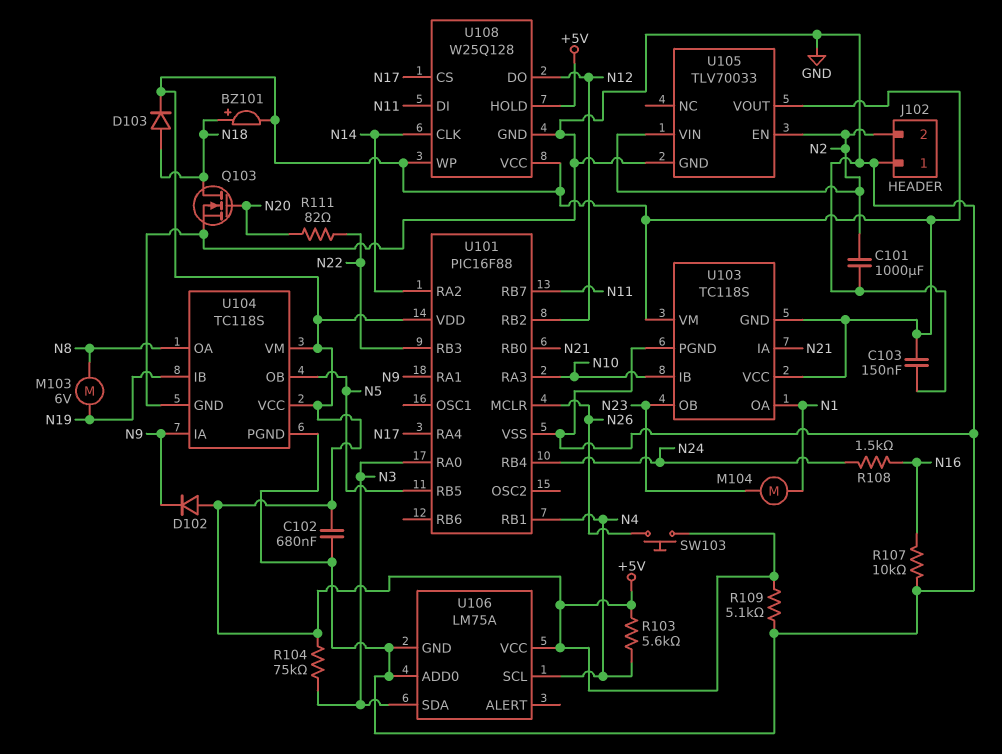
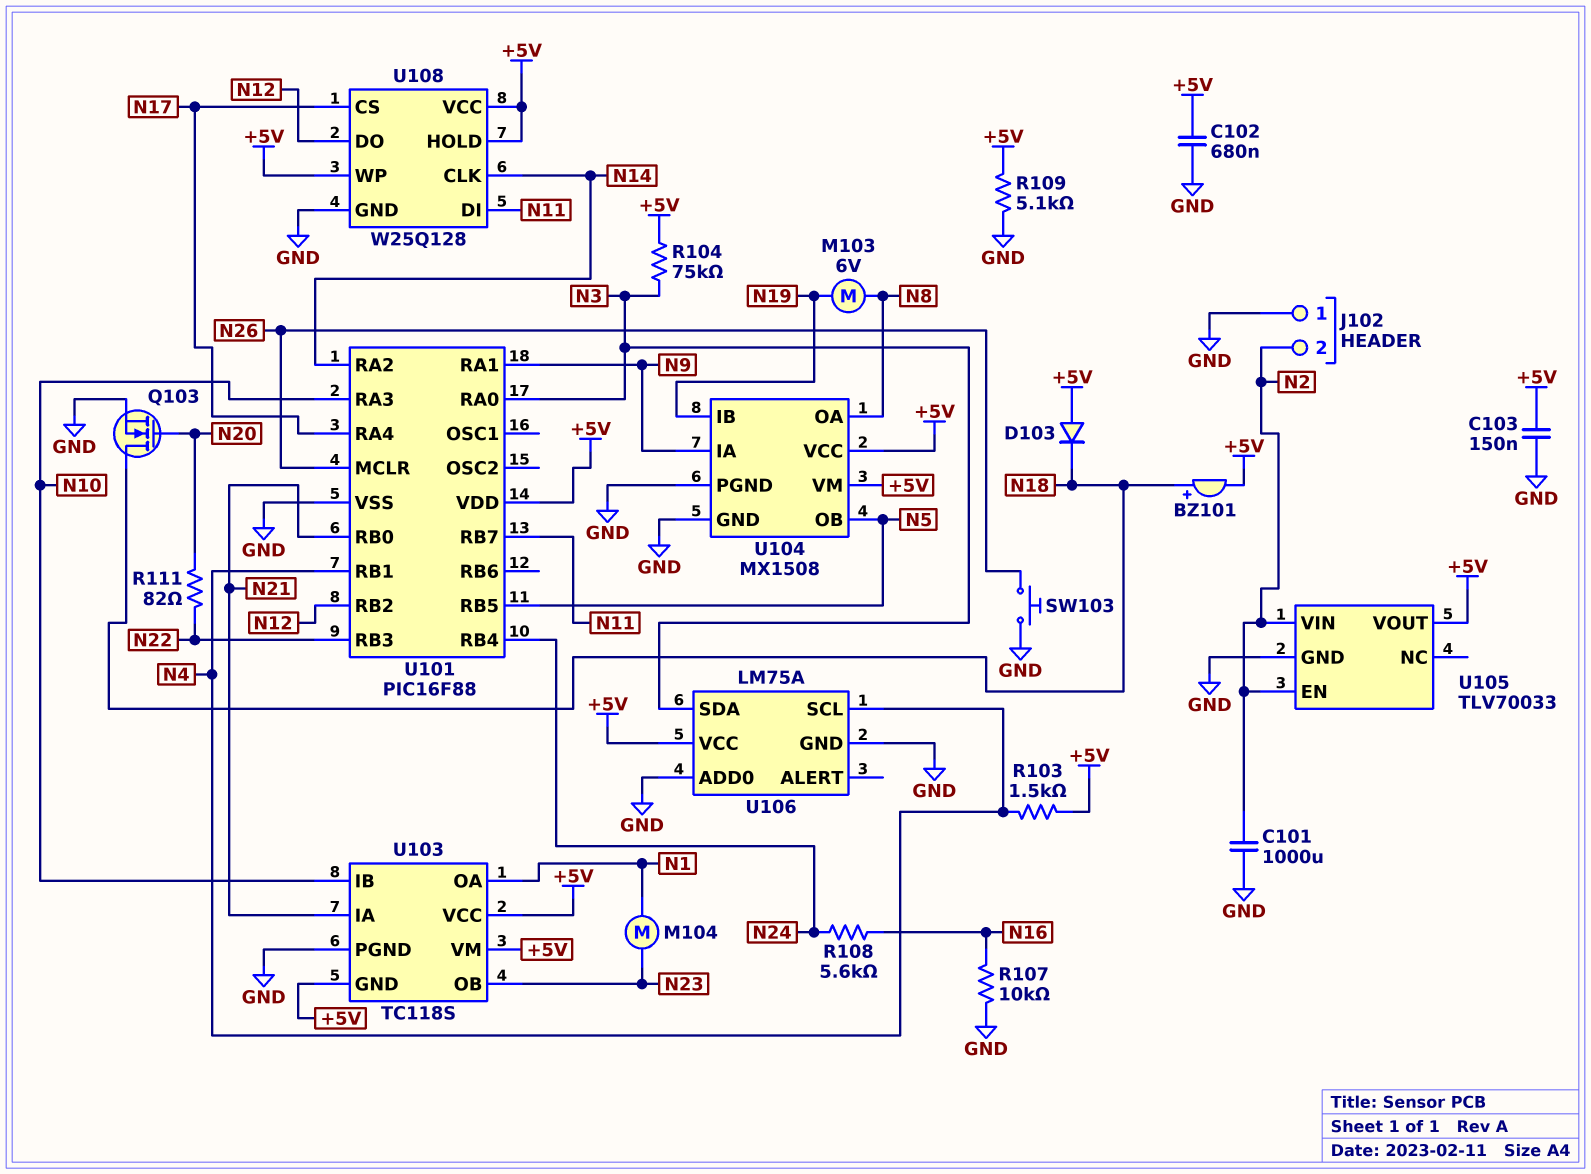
D102: diode (A +5V, K N9) -> none
D103: diode (A N18, K +5V) -> diode (A +5V, K N18)
R103: 5.6k (+5V, N4) -> 1.5k (+5V, N4)
R108: 1.5k (N16, N24) -> 5.6k (N16, N24)
SW103: button (+5V, N26) -> button (GND, N26)
U104: TC118S -> MX1508

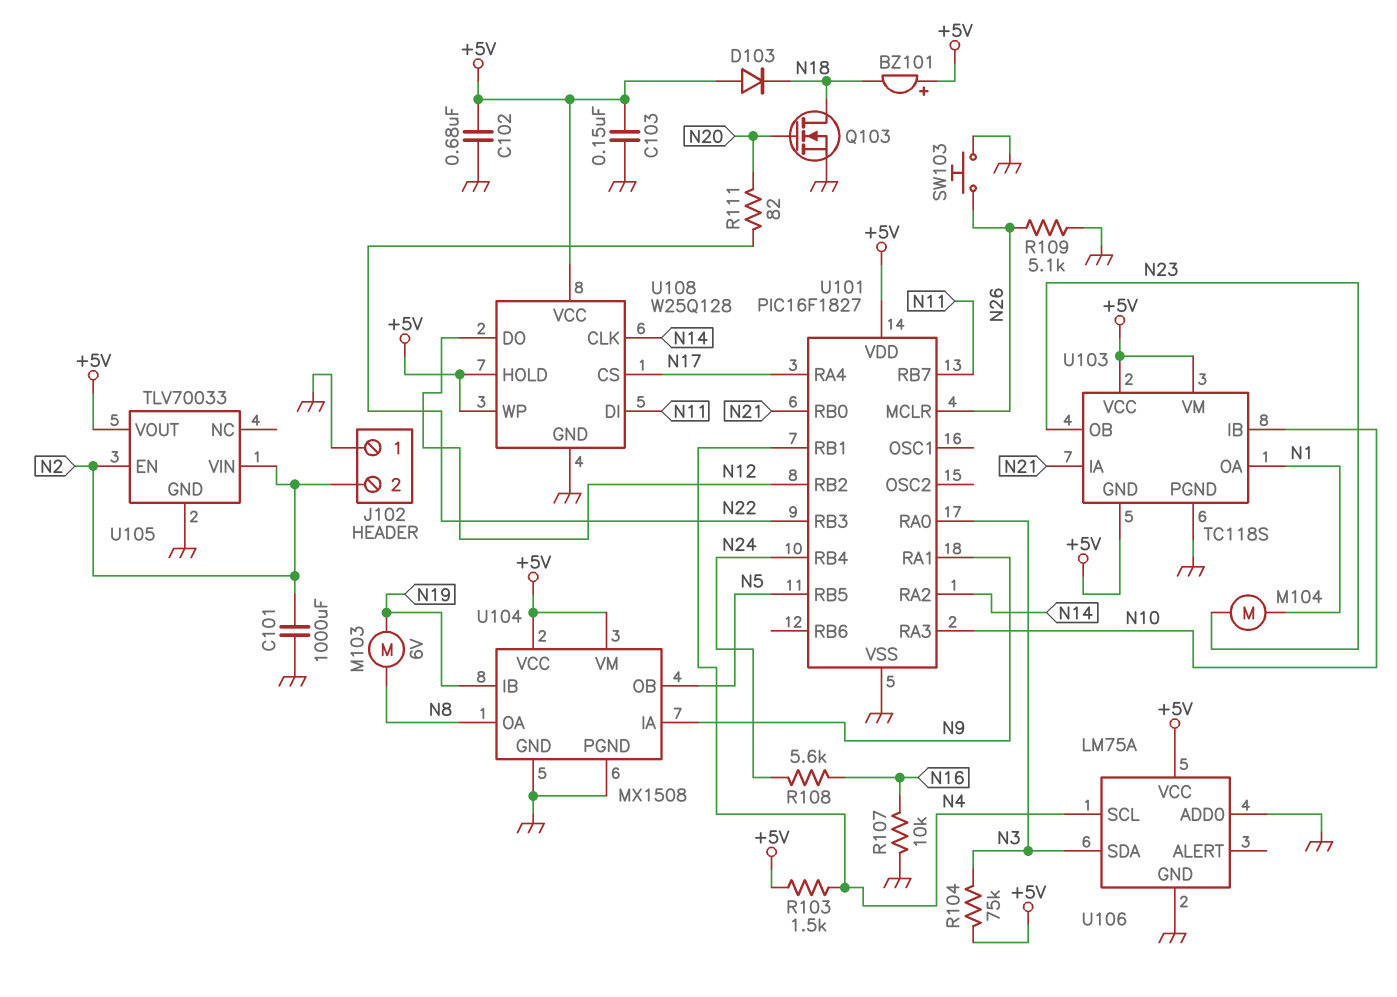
BZ101: buzzer (plus N18, minus +5V) -> buzzer (plus +5V, minus N18)
R109: 5.1k (+5V, GND) -> 5.1k (GND, N26)
U101: PIC16F88 -> PIC16F1827

